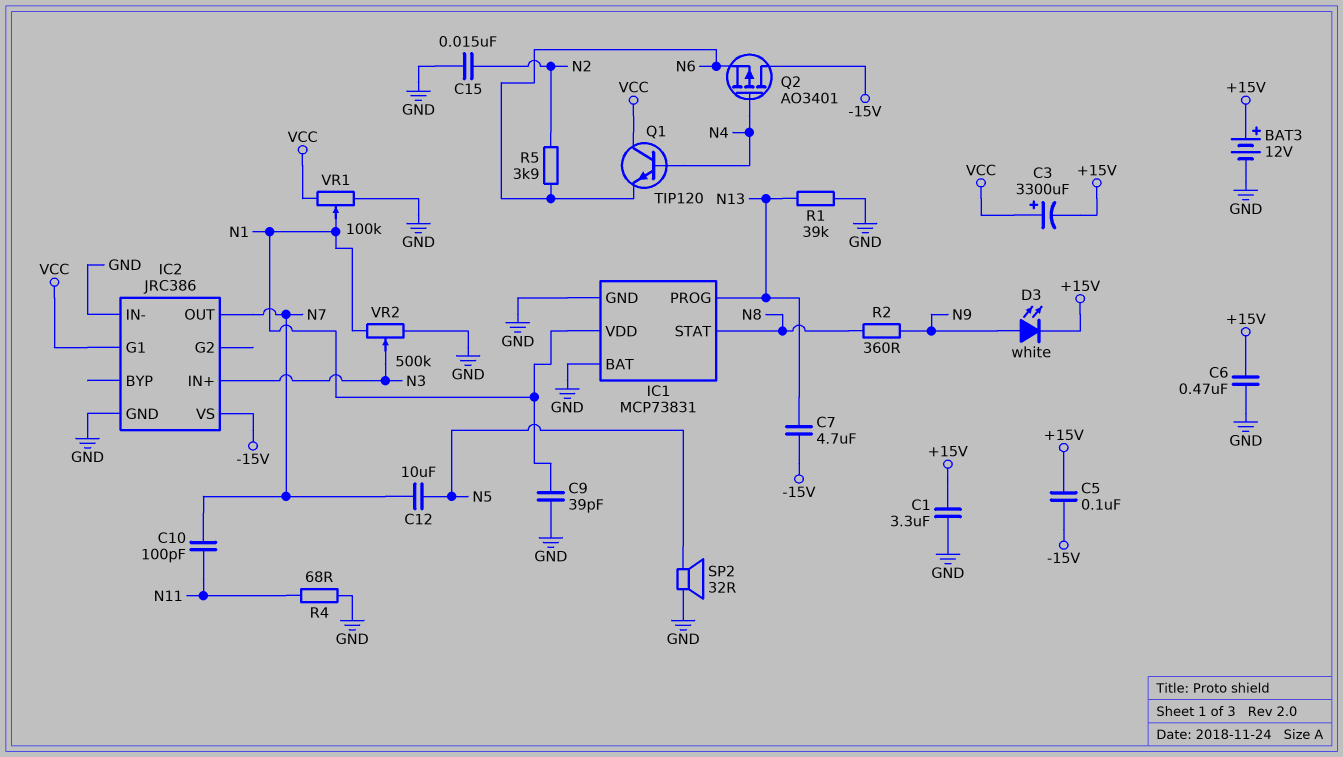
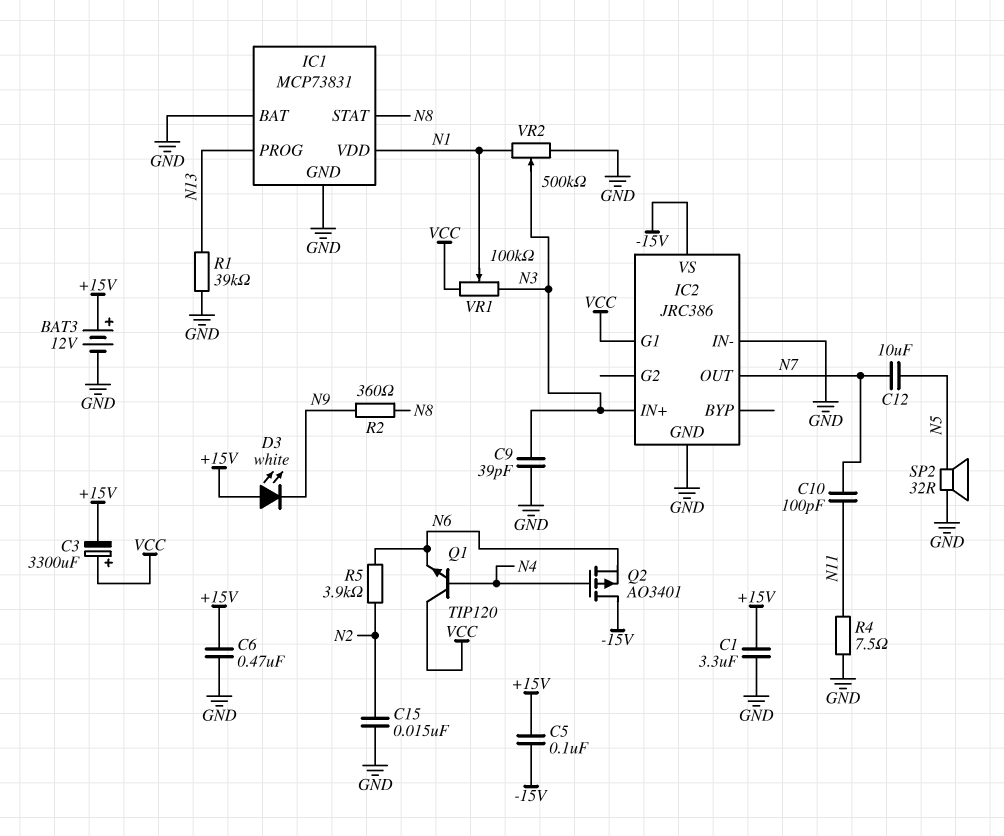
C7: 4.7uF (-15V, N13) -> none
C9: 39pF (GND, N1) -> 39pF (GND, N3)
D3: LED white (A N9, K +15V) -> LED white (A +15V, K N9)
R4: 68 (GND, N11) -> 7.5 (GND, N11)
VR1: 100k (GND, VCC, wiper N1) -> 100k (N3, VCC, wiper N1)

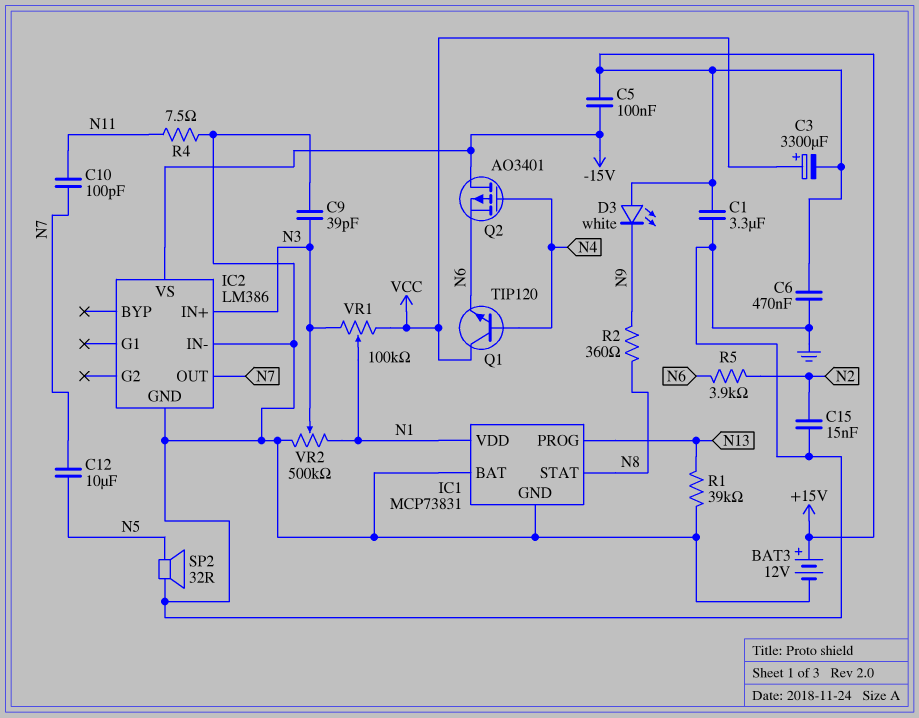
IC2: JRC386 -> LM386
IC2 pin G1: VCC -> none

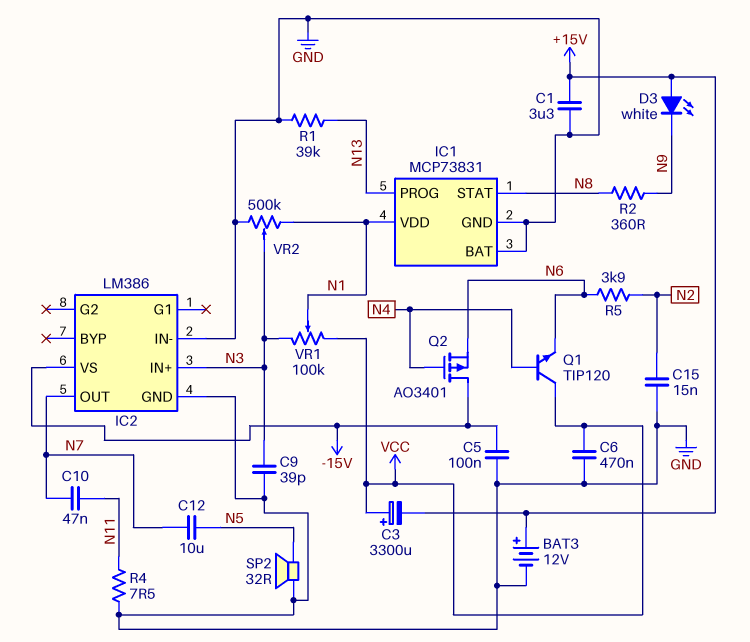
C5: 100nF (+15V, -15V) -> 100nF (-15V, GND)
C6: 470nF (+15V, GND) -> 470nF (GND, VCC)
C10: 100pF (N7, N11) -> 47nF (N7, N11)

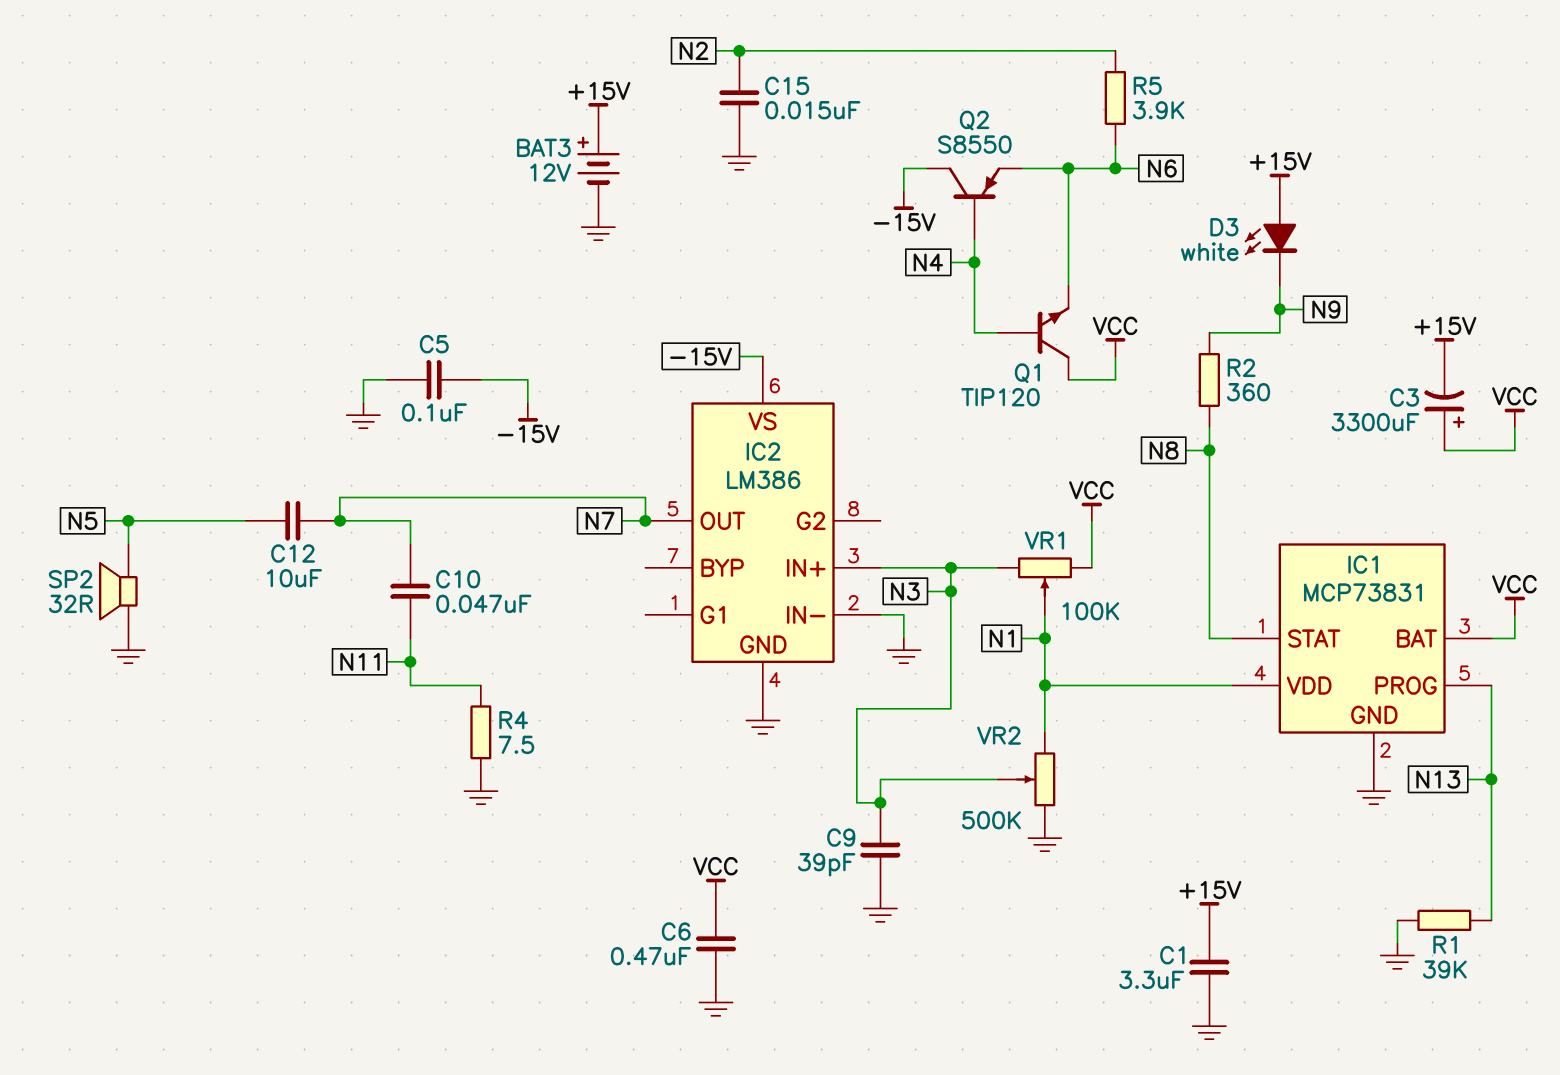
IC1 pin BAT: GND -> VCC
Q2: PMOS AO3401 (G N4, D -15V, S N6) -> PNP S8550 (B N4, C -15V, E N6)

